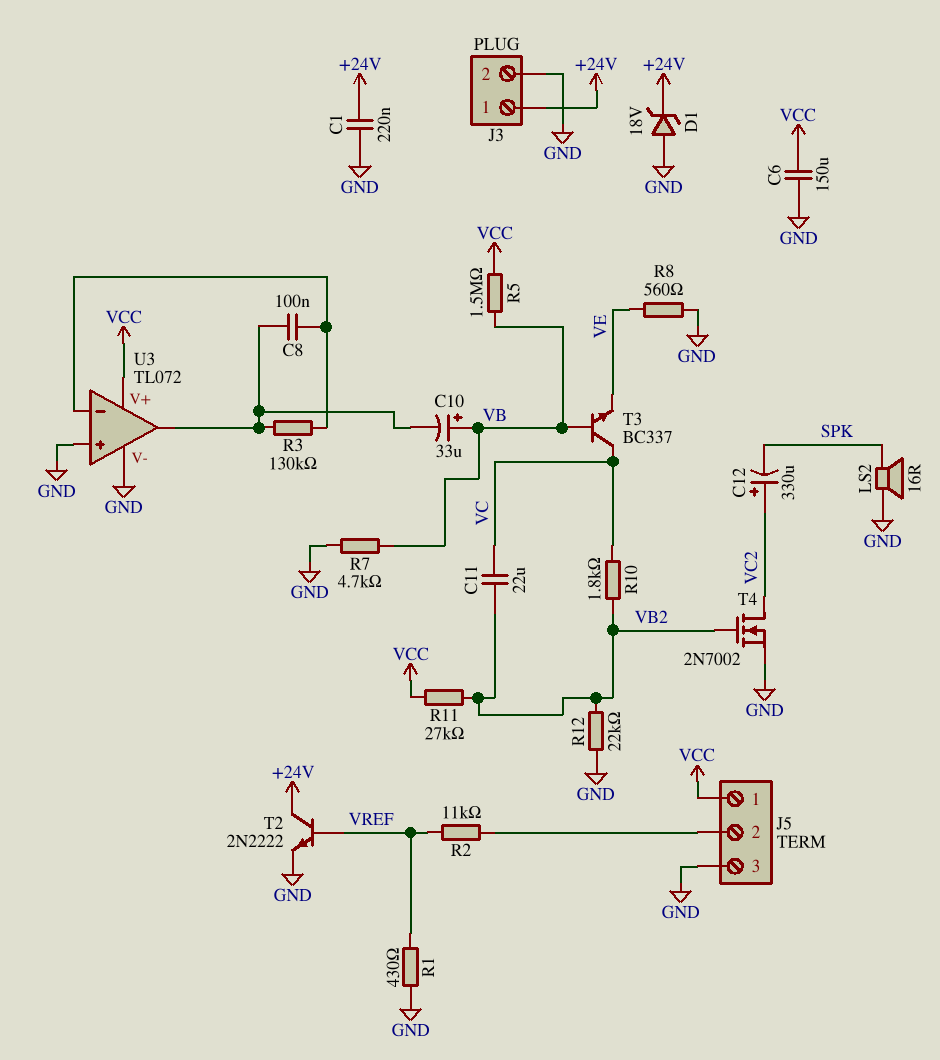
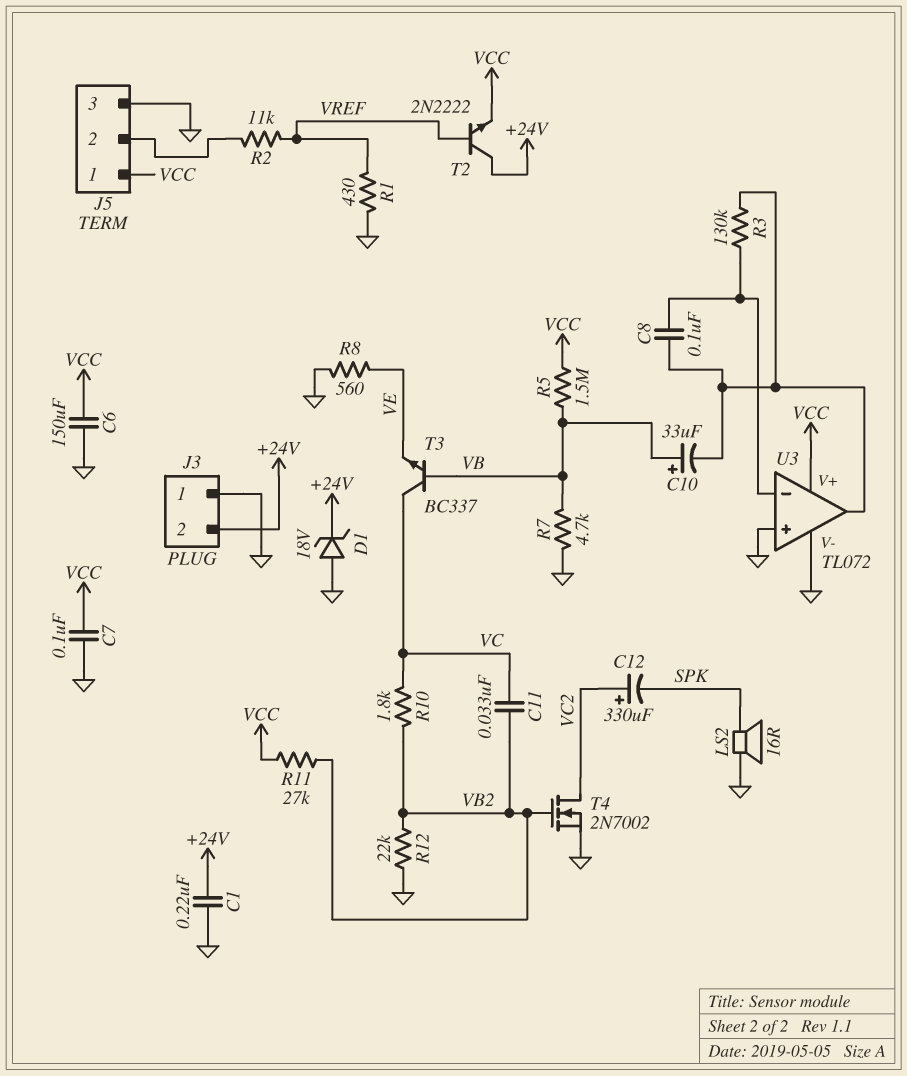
C7: none -> 100nF (GND, VCC)
C11: 22uF (VB2, VC) -> 33nF (VB2, VC)
J3 pin 1: +24V -> GND
J3 pin 2: GND -> +24V
T2: NPN 2N2222 (B VREF, C +24V, E GND) -> NPN 2N2222 (B VREF, C +24V, E VCC)

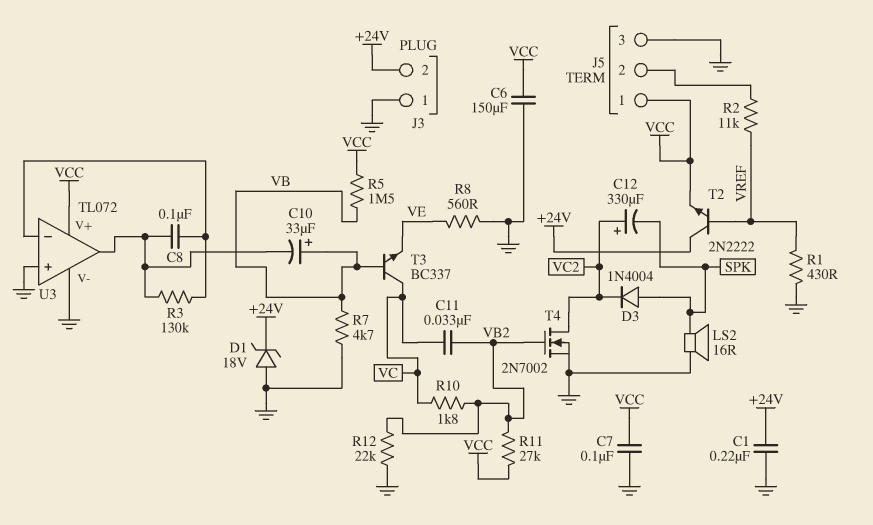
D3: none -> diode 1N4004 (A SPK, K VC2)

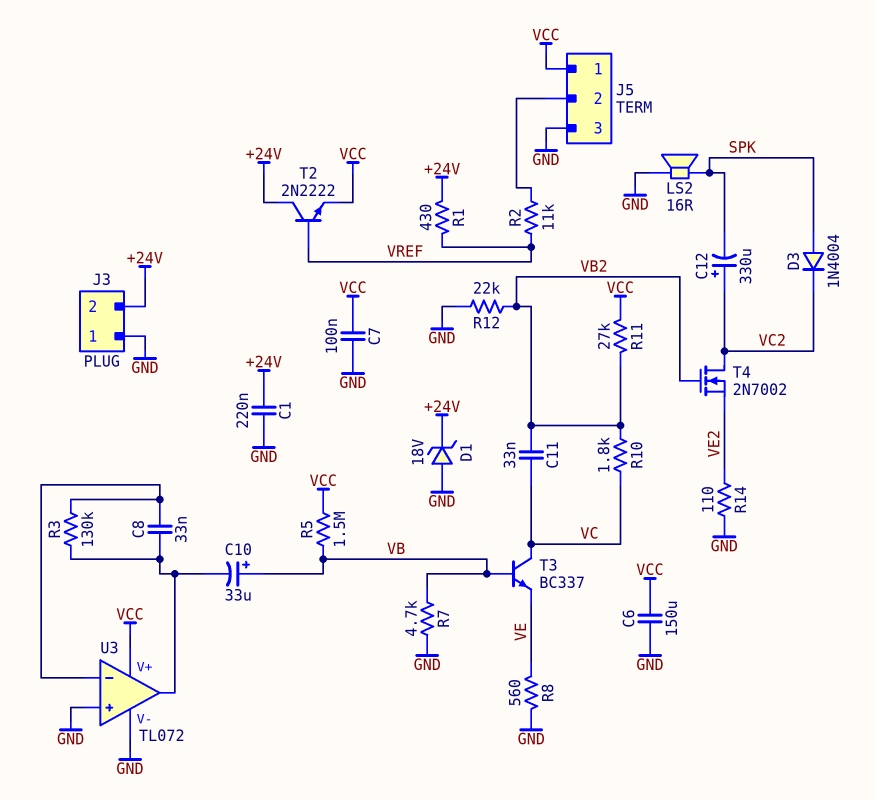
C8: 100nF (U3/in-, U3/out) -> 33nF (U3/in-, U3/out)
R1: 430 (GND, VREF) -> 430 (+24V, VREF)
R14: none -> 110 (GND, VE2)
T4: NMOS 2N7002 (G VB2, D VC2, S GND) -> NMOS 2N7002 (G VB2, D VC2, S VE2)

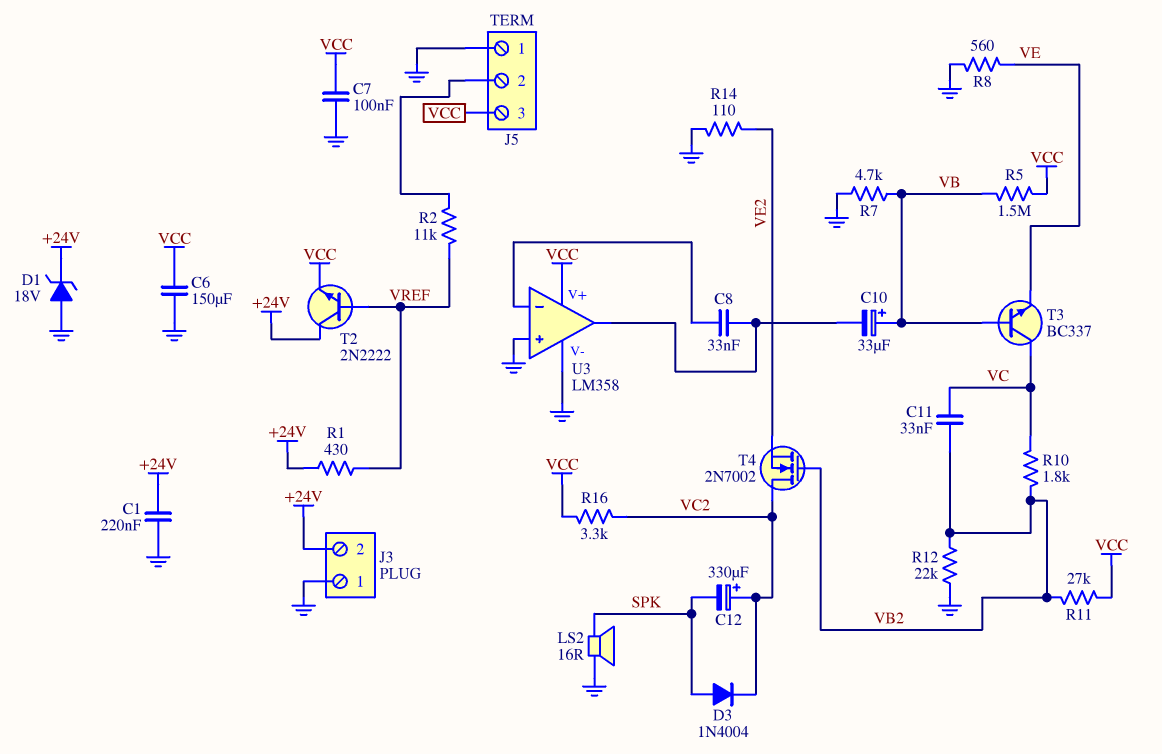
J5 pin 1: VCC -> GND
J5 pin 3: GND -> VCC
R3: 130k (U3/in-, U3/out) -> none
R16: none -> 3.3k (VC2, VCC)
U3: TL072 -> LM358

